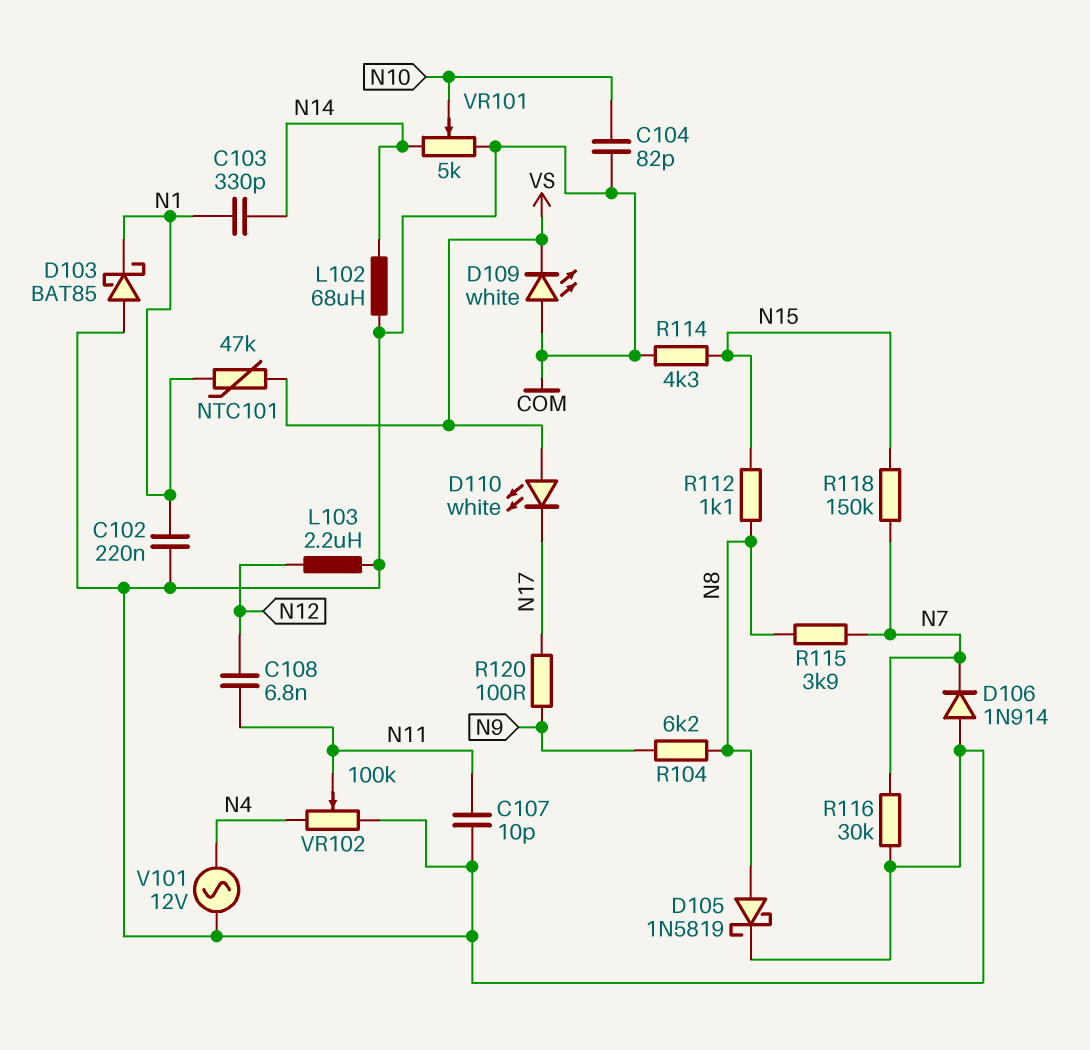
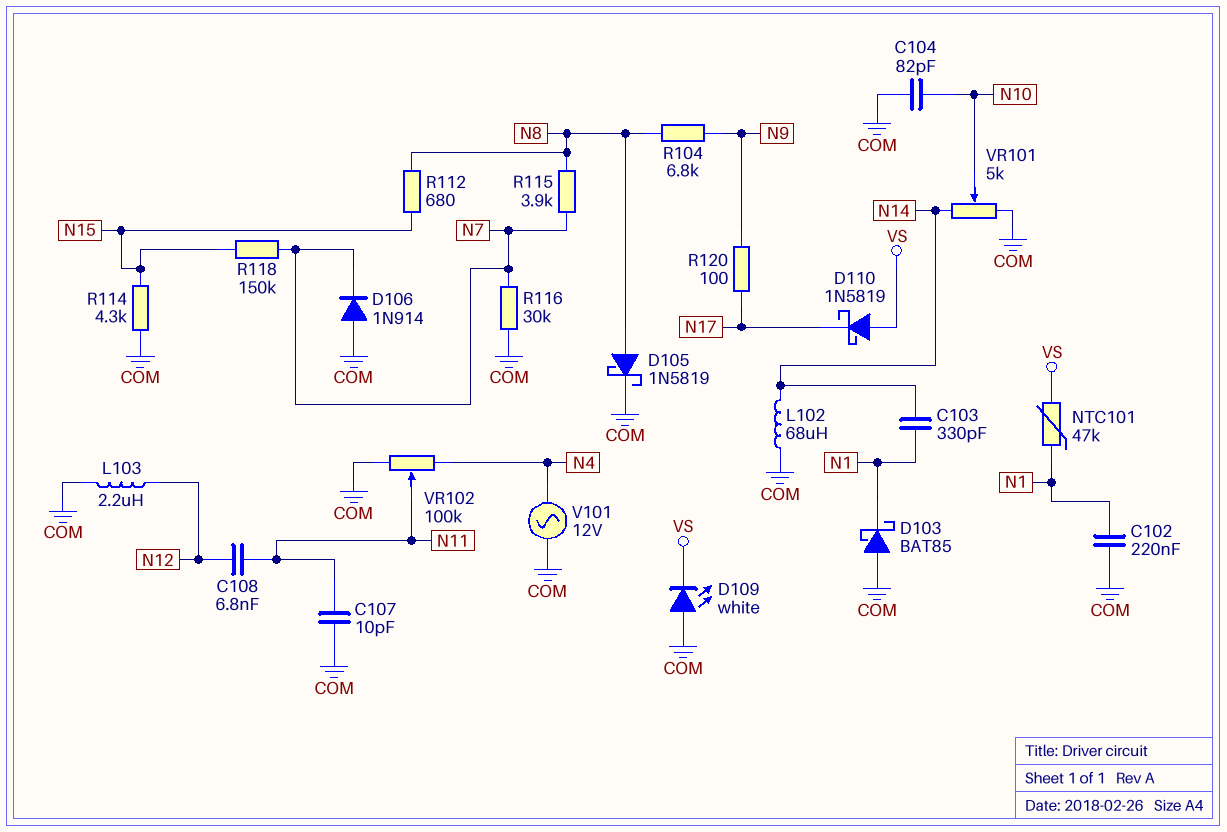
D110: LED white (A VS, K N17) -> schottky 1N5819 (A VS, K N17)
R104: 6.2k (N8, N9) -> 6.8k (N8, N9)
R112: 1.1k (N8, N15) -> 680 (N8, N15)

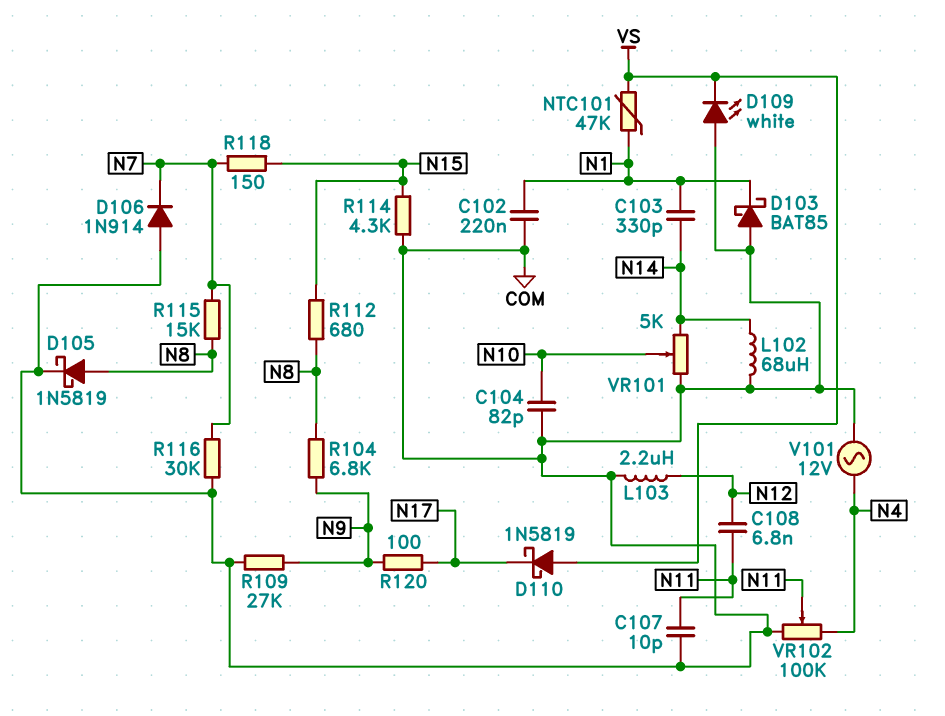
R109: none -> 27k (COM, N9)
R115: 3.9k (N7, N8) -> 15k (N7, N8)
R118: 150k (N7, N15) -> 150 (N7, N15)

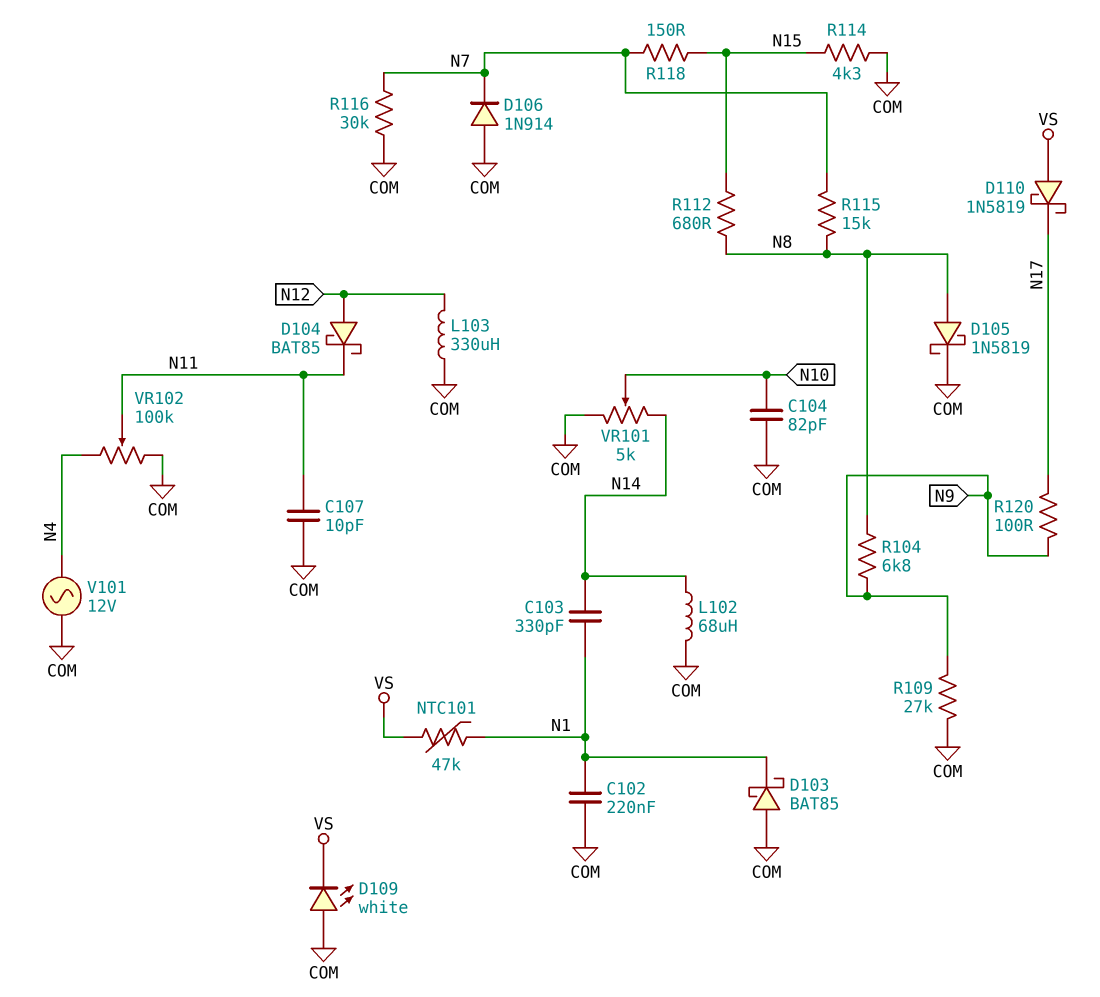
C108: 6.8nF (N11, N12) -> none
D104: none -> schottky BAT85 (A N12, K N11)
L103: 2.2uH (COM, N12) -> 330uH (COM, N12)

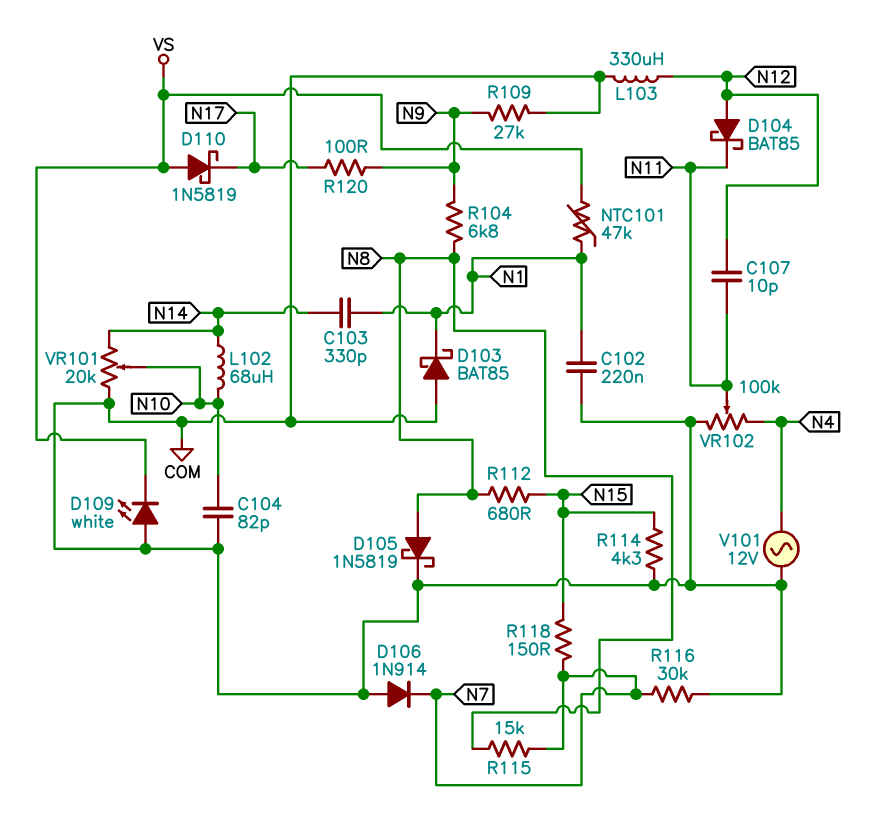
C107: 10pF (COM, N11) -> 10pF (N11, N12)
L102: 68uH (COM, N14) -> 68uH (N10, N14)
VR101: 5k (COM, N14, wiper N10) -> 20k (COM, N14, wiper N10)

